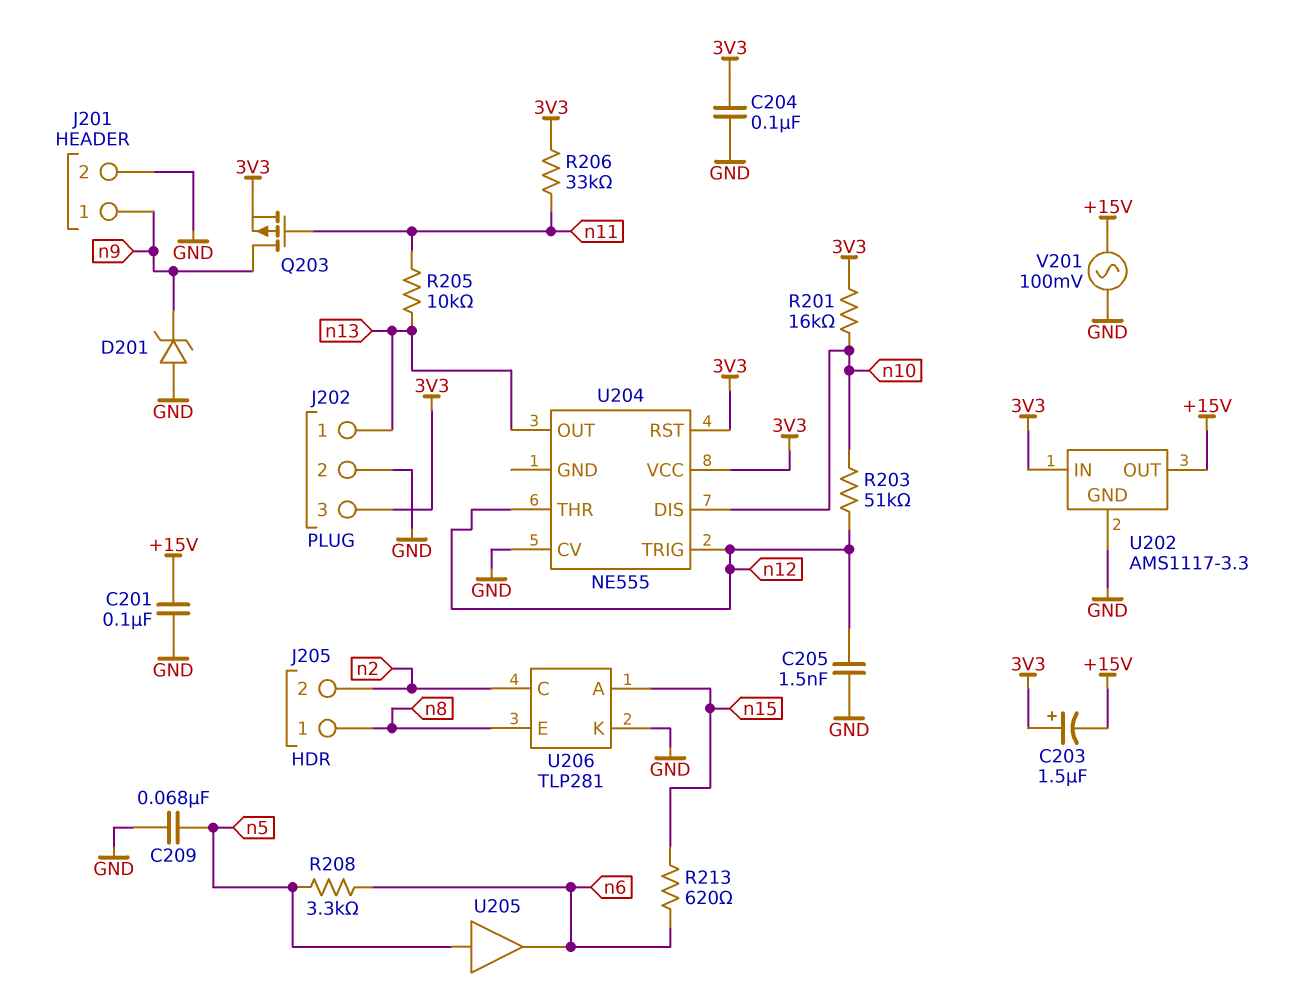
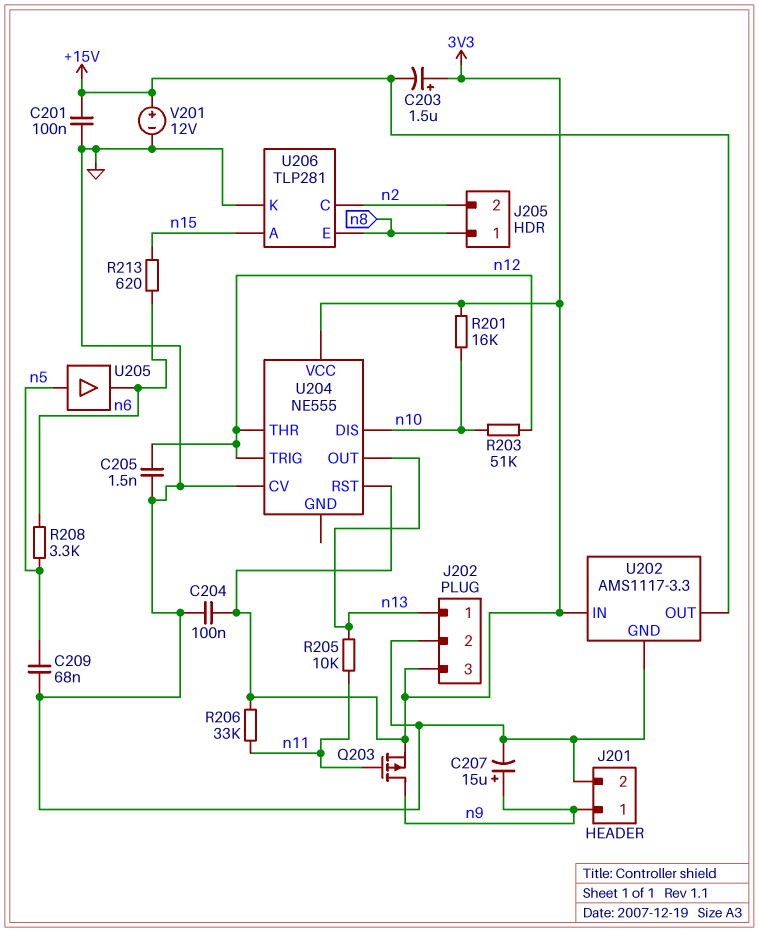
C207: none -> 15uF (plus n9, minus GND)
D201: zener (A GND, K n9) -> none
V201: AC 100mV (+15V, GND) -> 12V (plus +15V, minus GND)

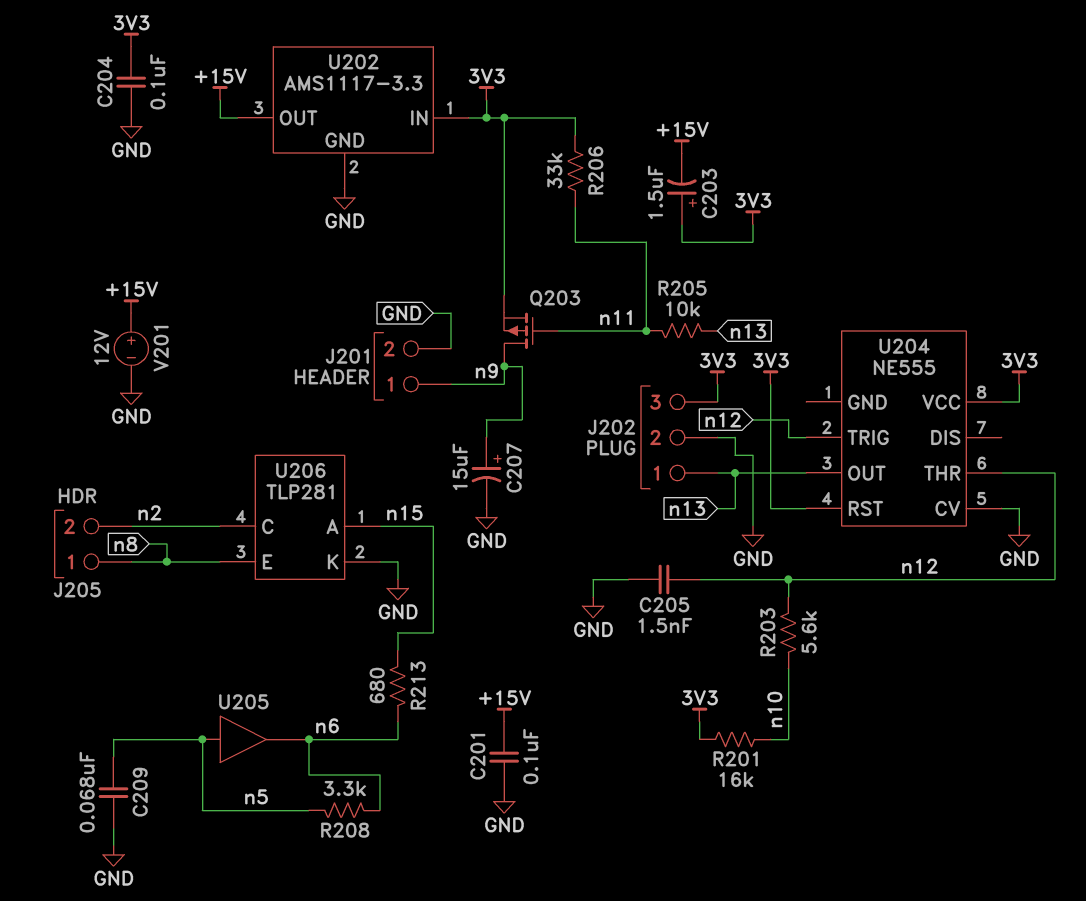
R203: 51k (n10, n12) -> 5.6k (n10, n12)
R213: 620 (n6, n15) -> 680 (n6, n15)
U204 pin DIS: n10 -> none

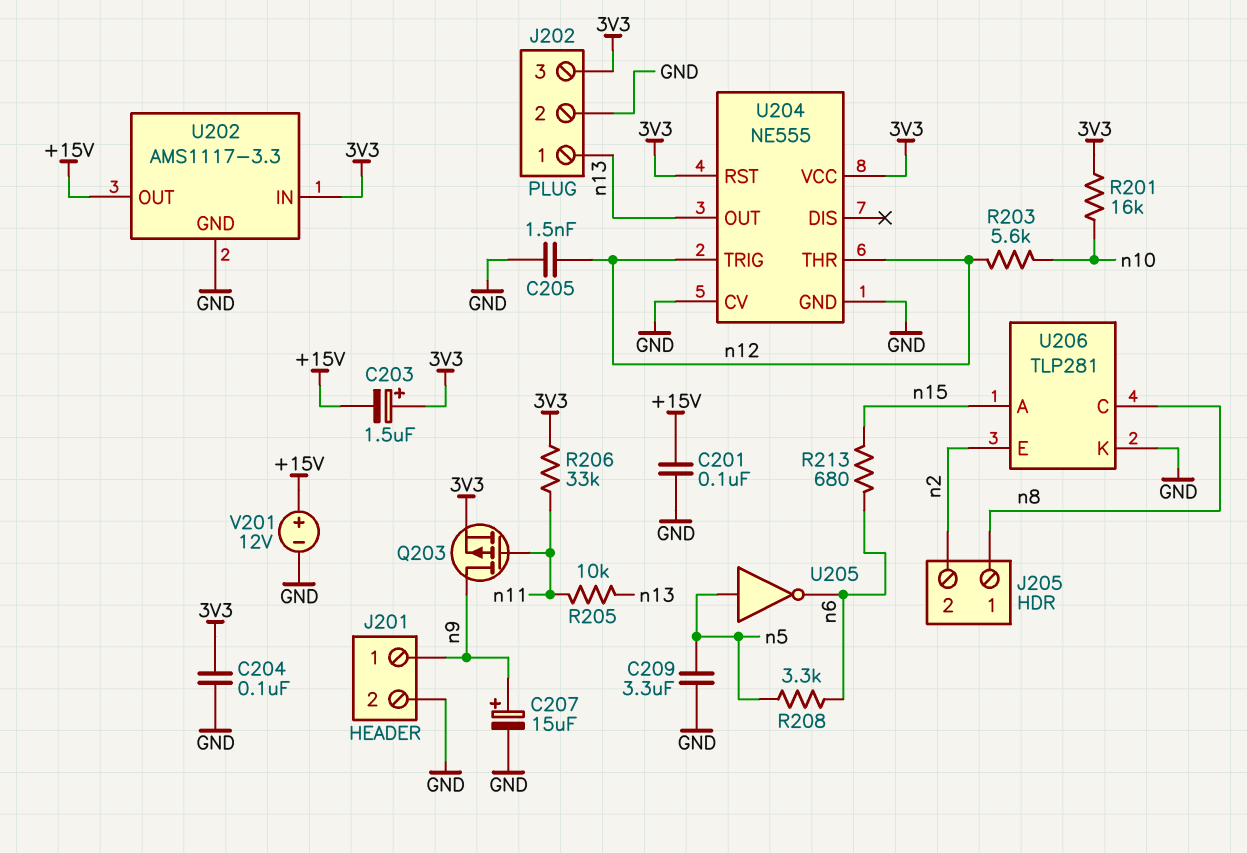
C209: 68nF (GND, n5) -> 3.3uF (GND, n5)
U204 pin GND: none -> GND
U205: buffer (in n5, out n6) -> NOT (in n5, out n6)
U206 pin C: n2 -> n8
U206 pin E: n8 -> n2

